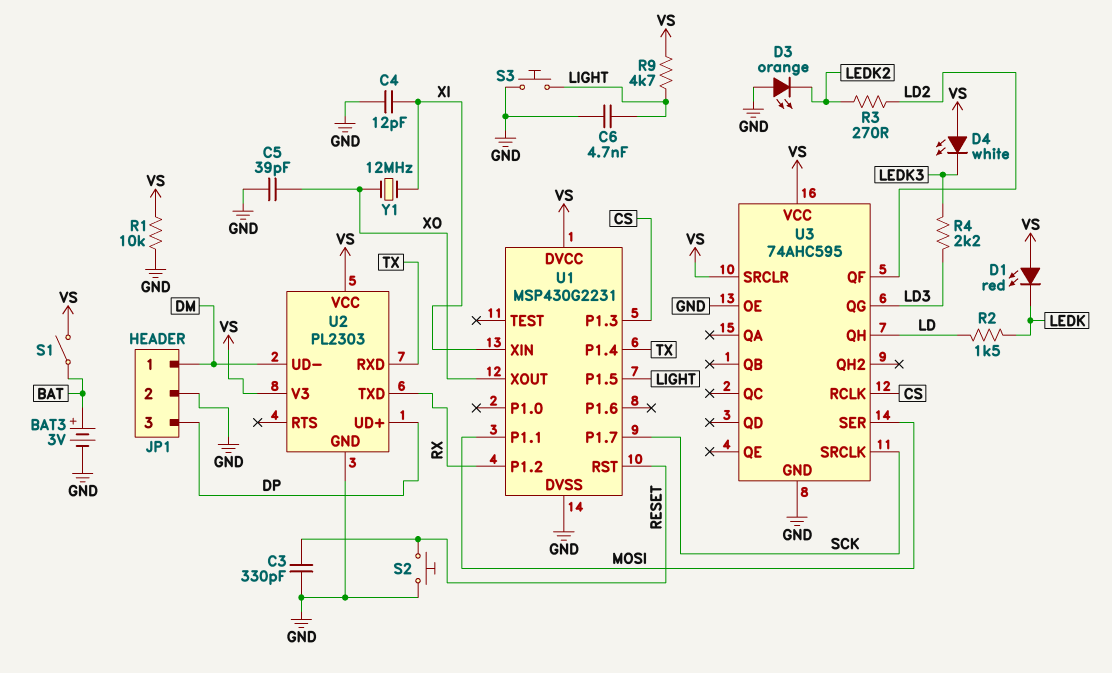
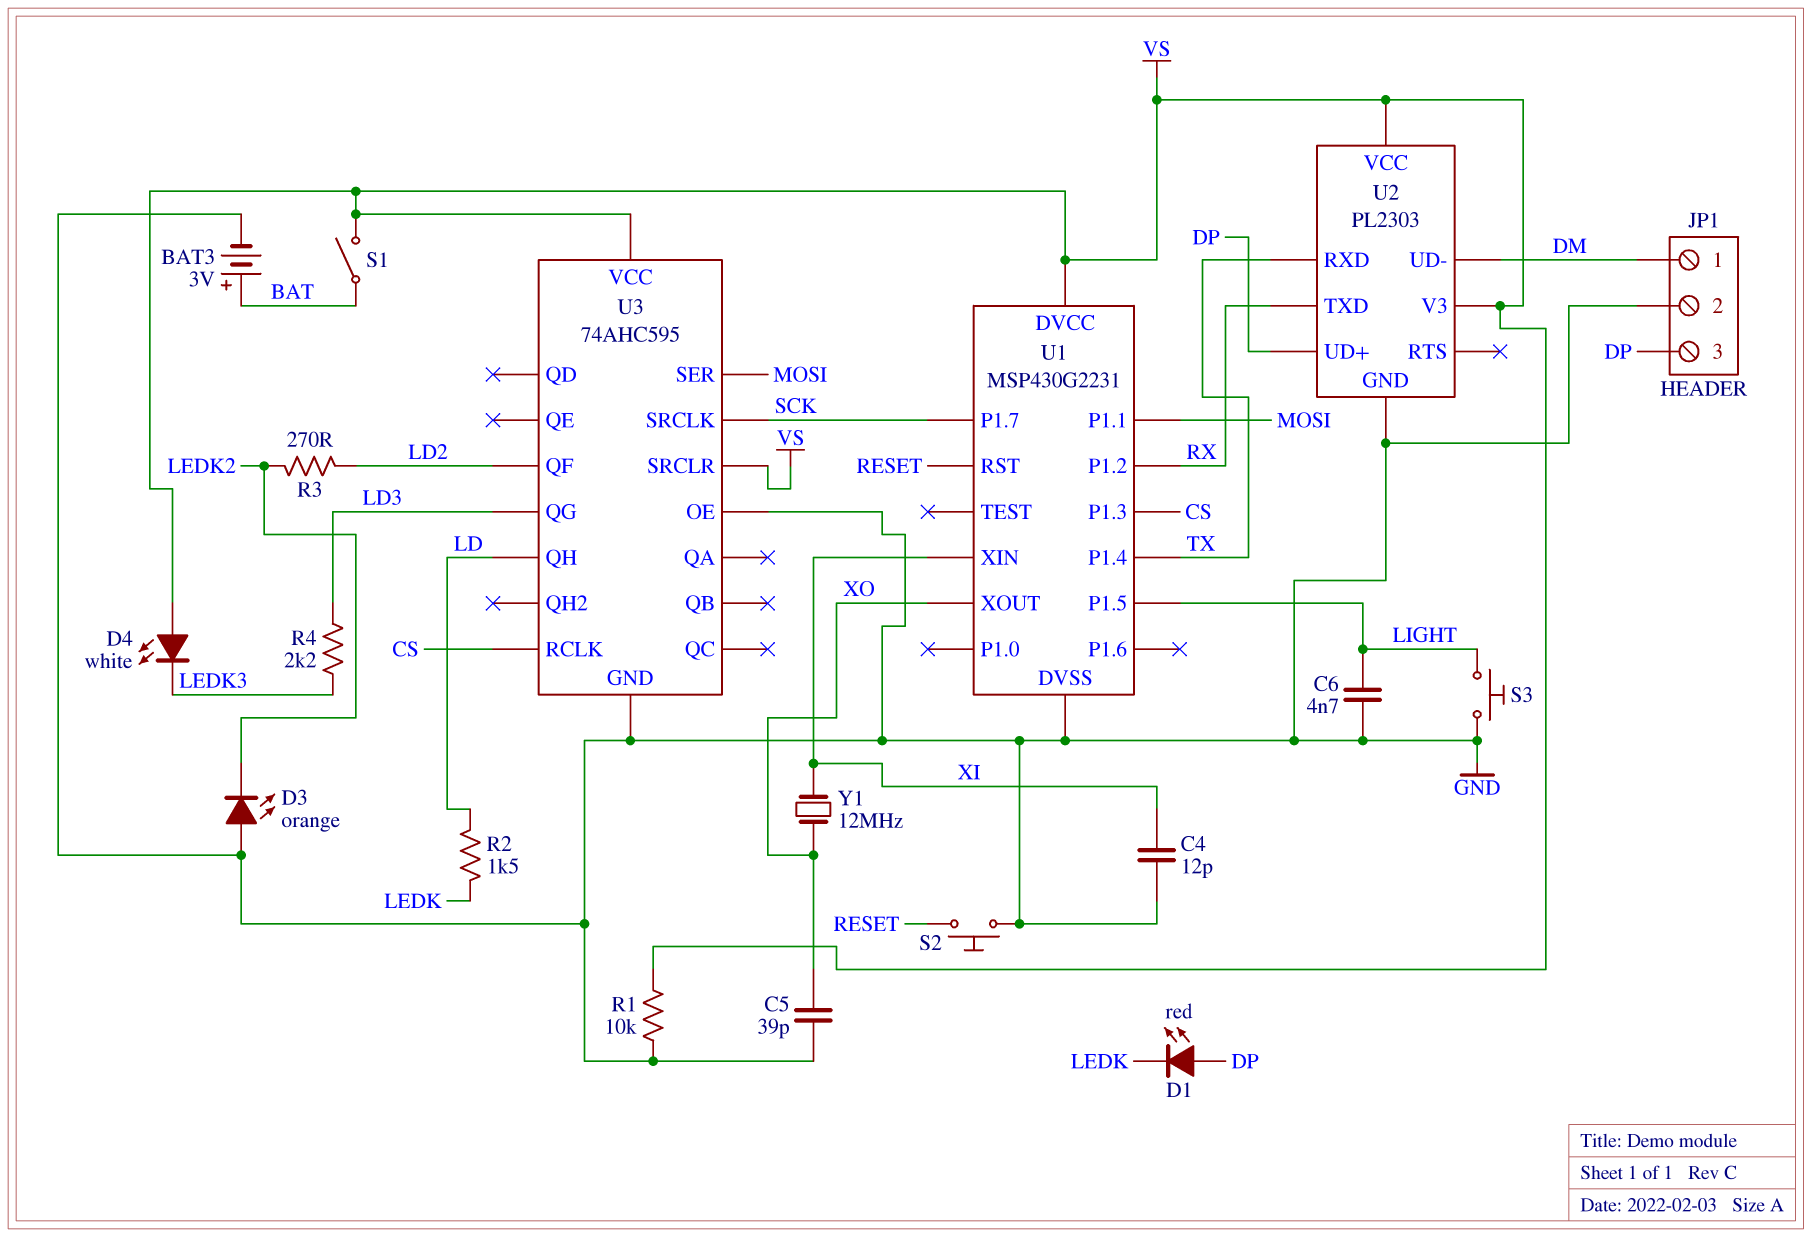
C3: 330pF (GND, RESET) -> none
D1: LED red (A VS, K LEDK) -> LED red (A DP, K LEDK)
R9: 4.7k (LIGHT, VS) -> none

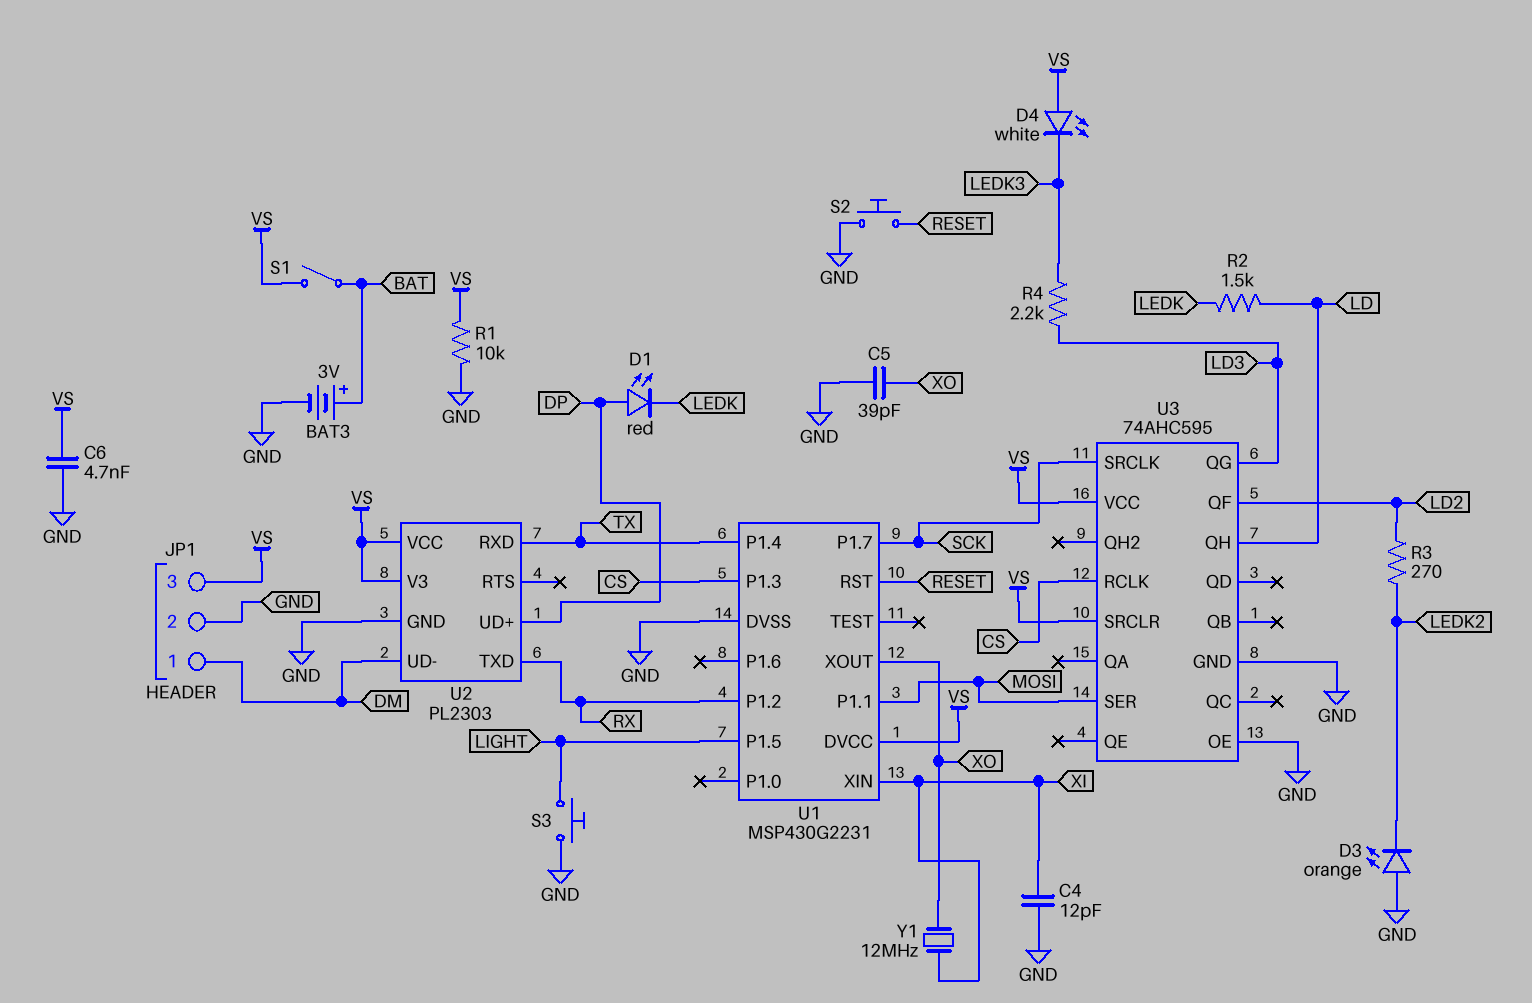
C6: 4.7nF (GND, LIGHT) -> 4.7nF (GND, VS)
JP1 pin 3: DP -> VS

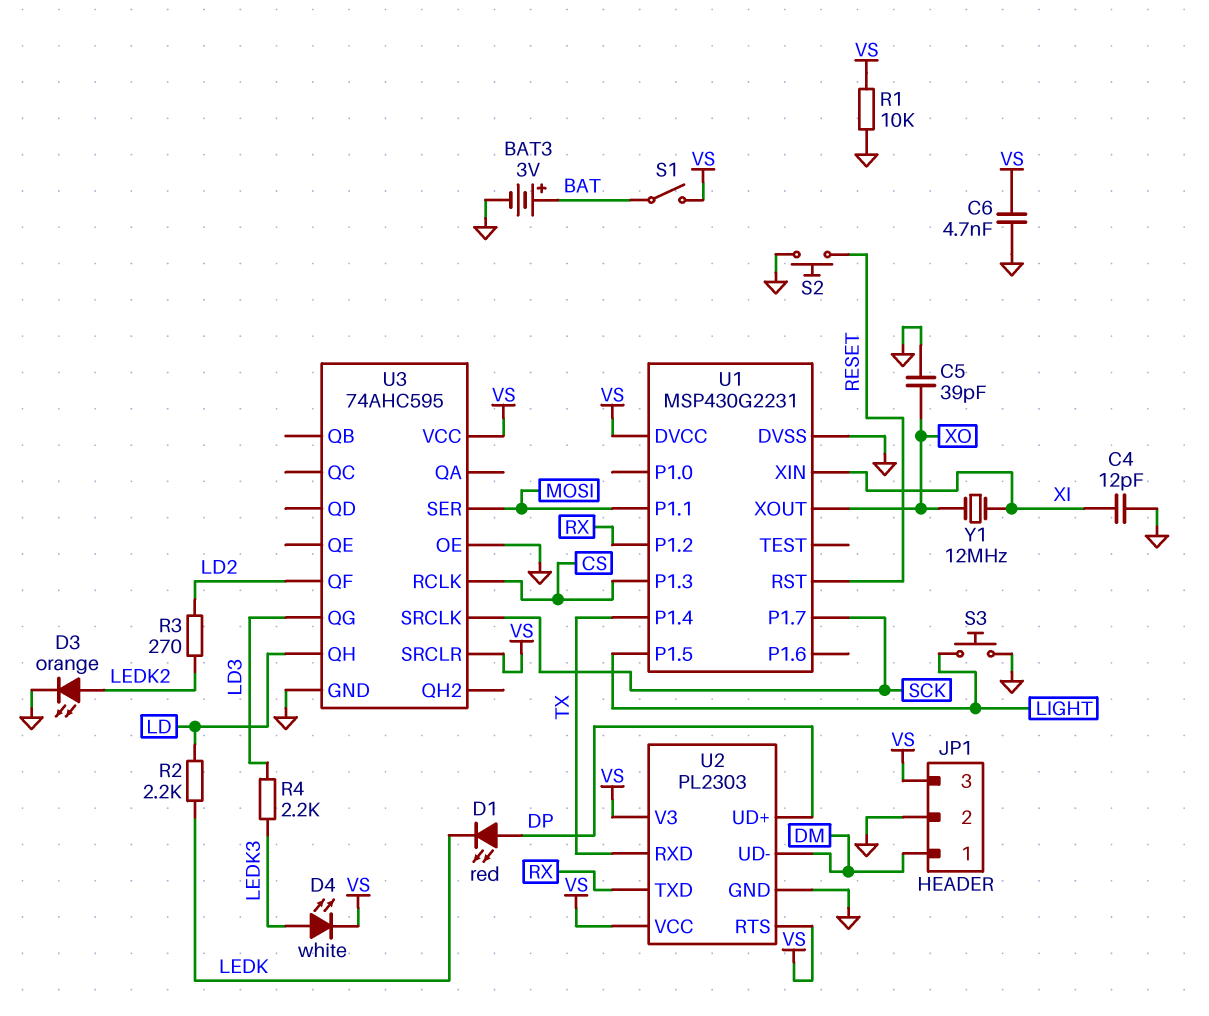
D3: LED orange (A GND, K LEDK2) -> LED orange (A LEDK2, K GND)
D4: LED white (A VS, K LEDK3) -> LED white (A LEDK3, K VS)
R2: 1.5k (LD, LEDK) -> 2.2k (LD, LEDK)
U2 pin RTS: none -> VS

